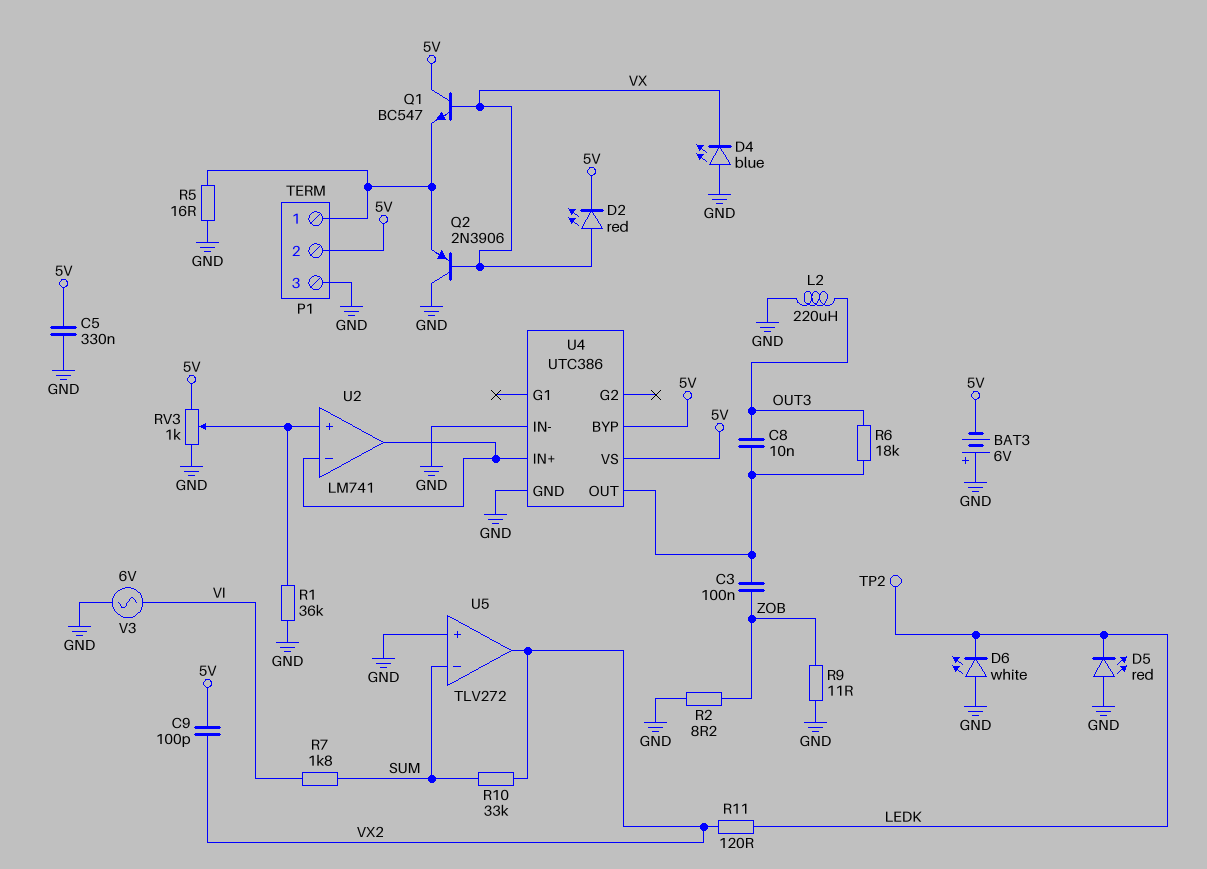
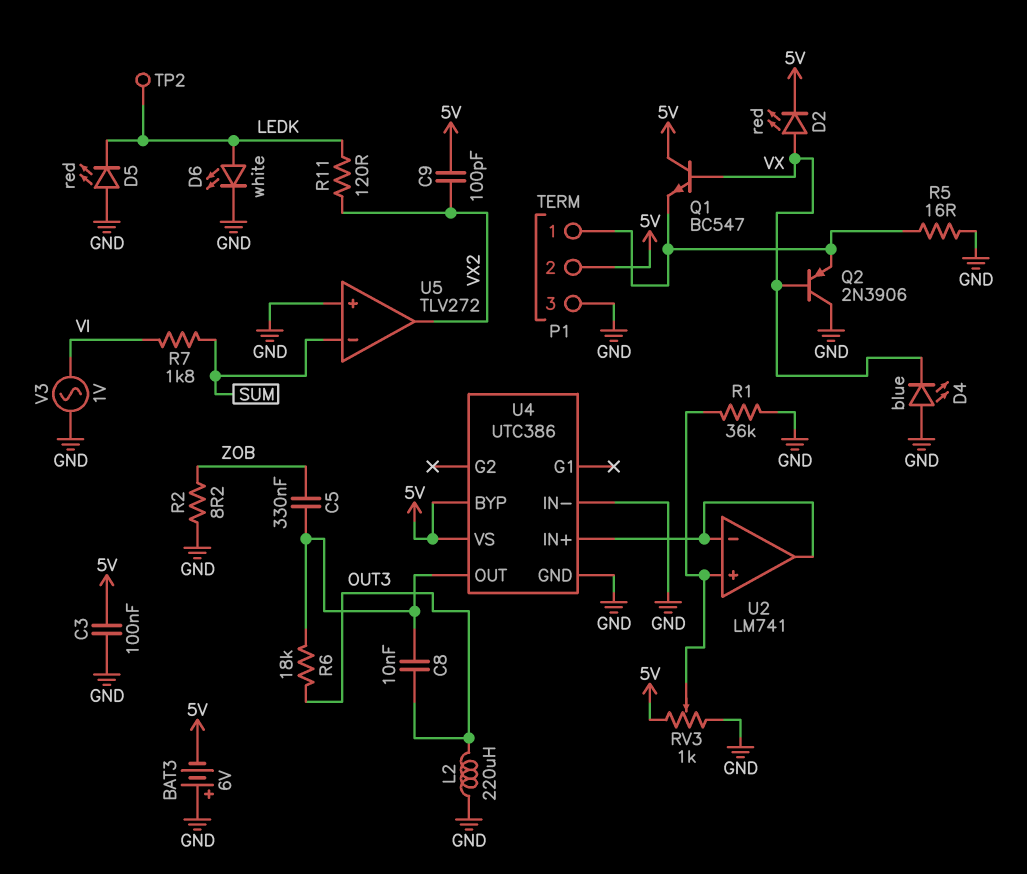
C3: 100nF (U4/OUT, ZOB) -> 100nF (5V, GND)
C5: 330nF (5V, GND) -> 330nF (U4/OUT, ZOB)
D6: LED white (A GND, K LEDK) -> LED white (A LEDK, K GND)
R9: 11 (GND, ZOB) -> none
R10: 33k (SUM, VX2) -> none
V3: AC 6V (GND, VI) -> AC 1V (GND, VI)

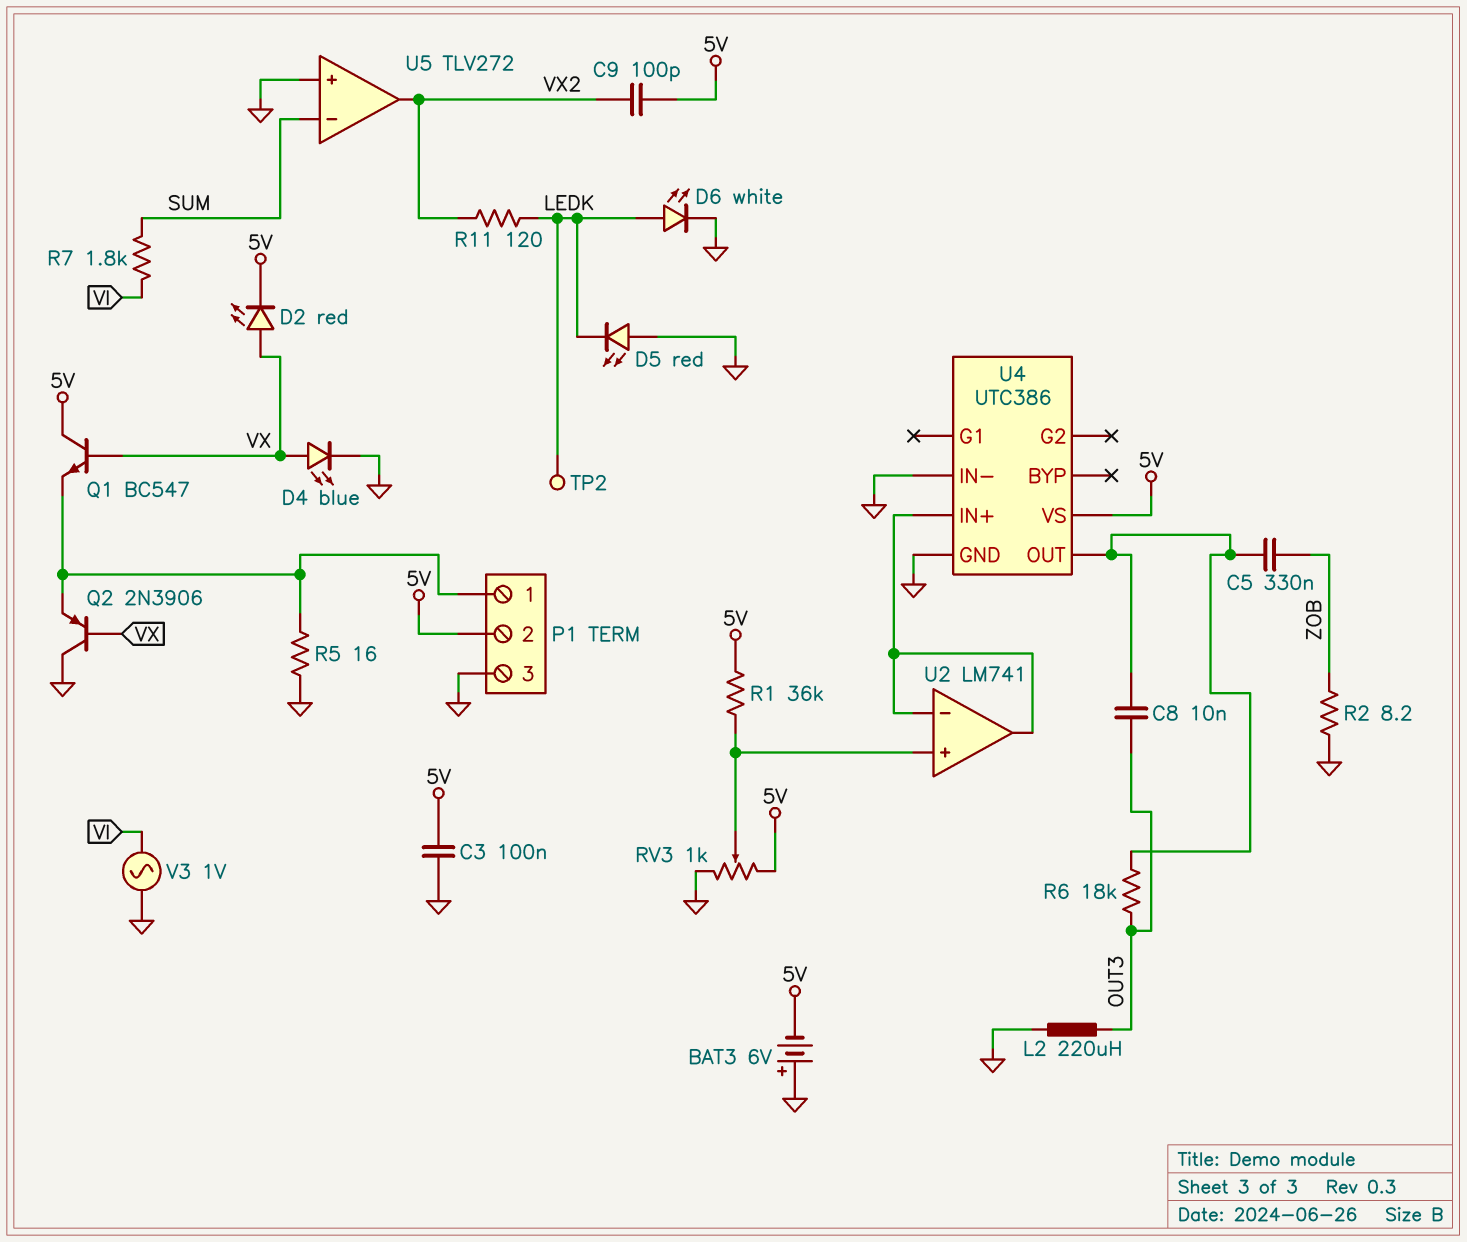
D4: LED blue (A GND, K VX) -> LED blue (A VX, K GND)
R1: 36k (GND, U2/in+) -> 36k (5V, U2/in+)
U4 pin BYP: 5V -> none

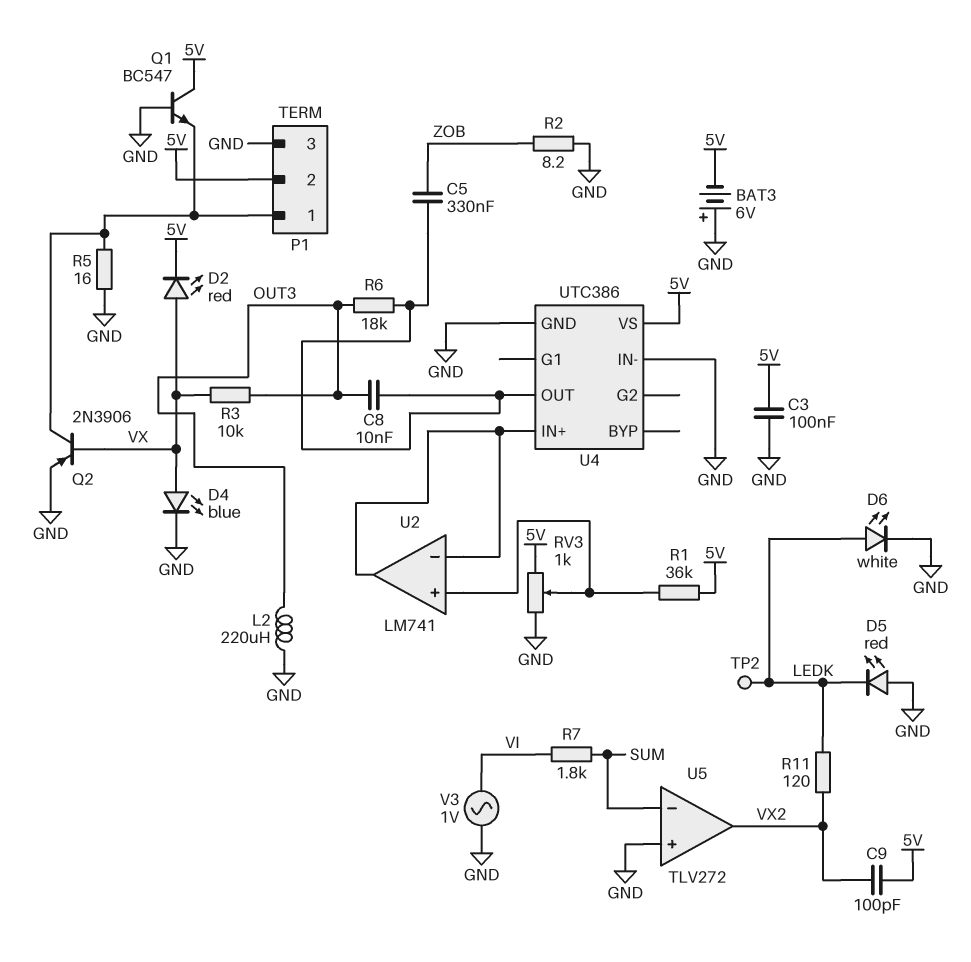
Q1: NPN BC547 (B VX, C 5V, E P1/1) -> NPN BC547 (B GND, C 5V, E P1/1)
Q2: PNP 2N3906 (B VX, C GND, E P1/1) -> PNP 2N3906 (B VX, C P1/1, E GND)
R3: none -> 10k (OUT3, VX)

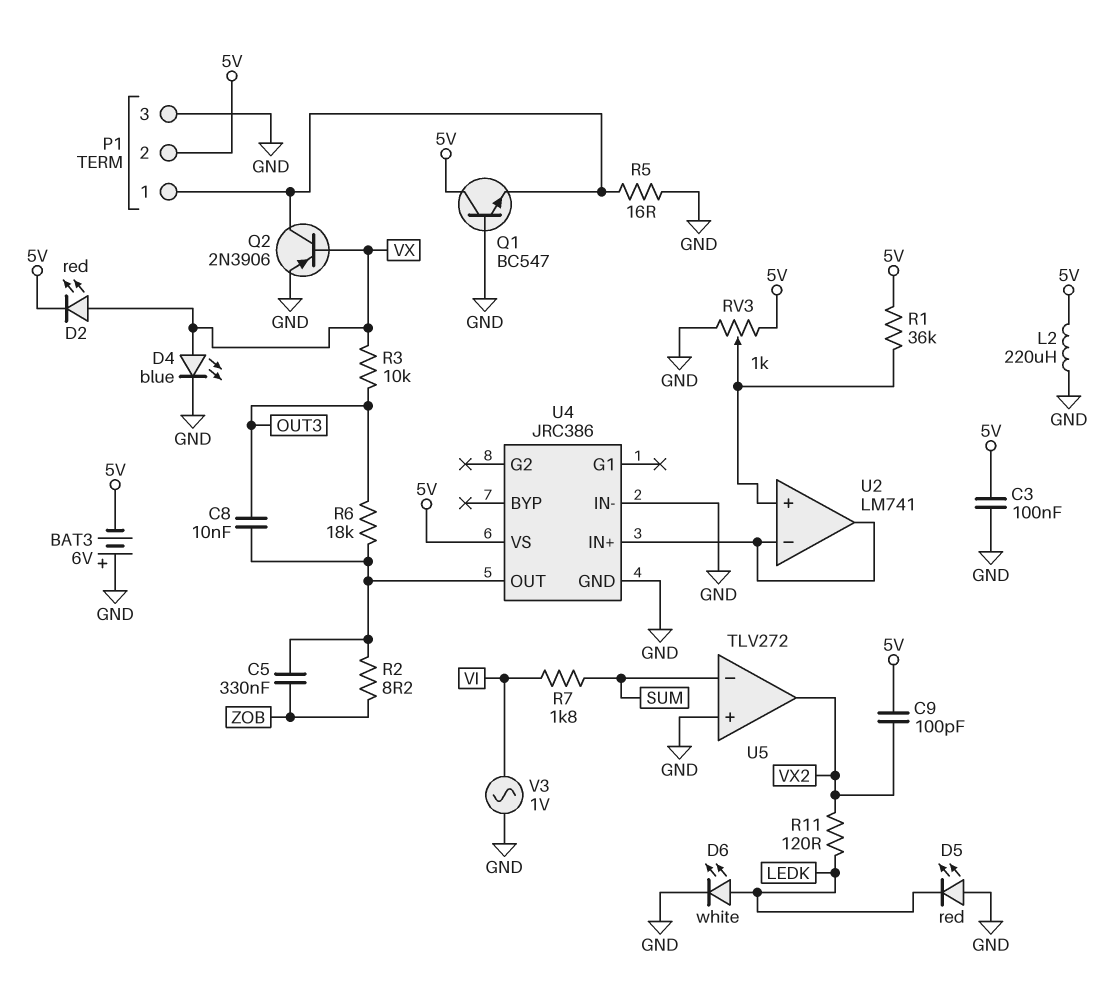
L2: 220uH (GND, OUT3) -> 220uH (5V, GND)
R2: 8.2 (GND, ZOB) -> 8.2 (U4/OUT, ZOB)
TP2: test point (LEDK) -> none
U4: UTC386 -> JRC386

